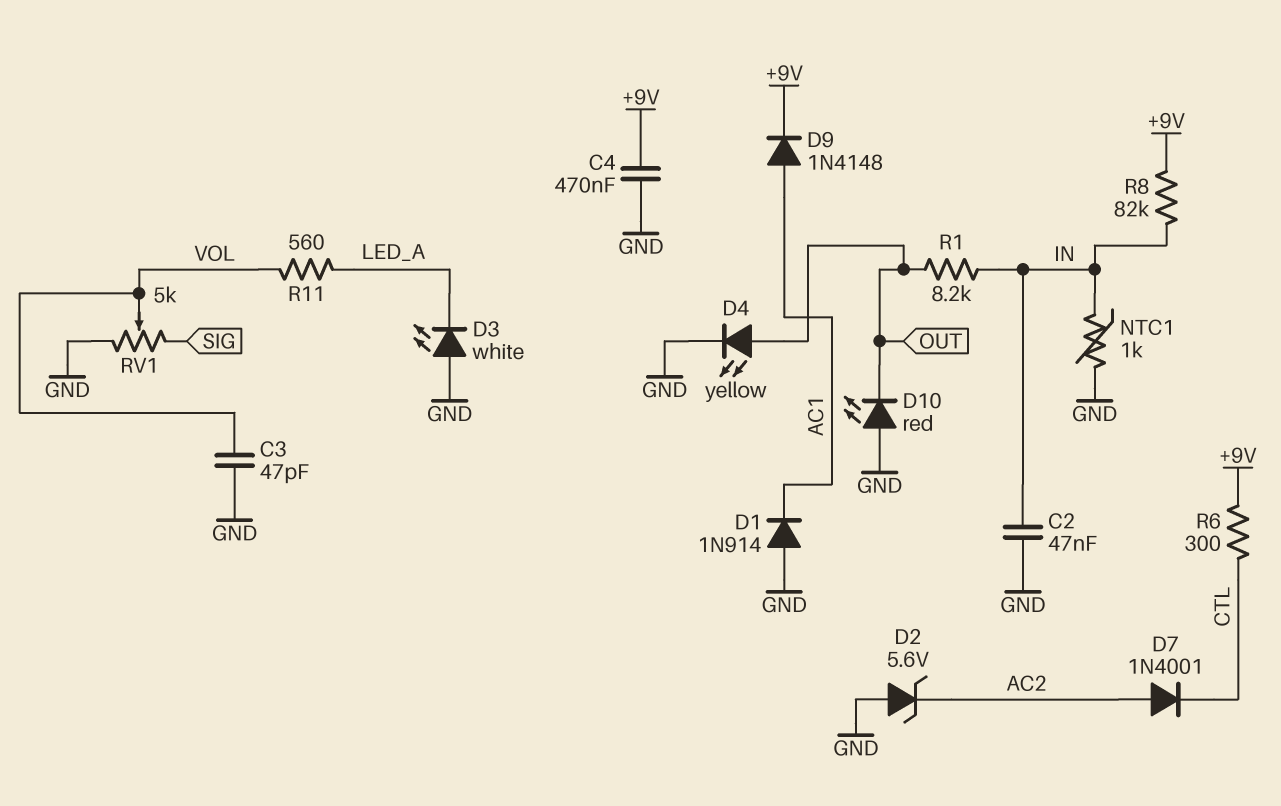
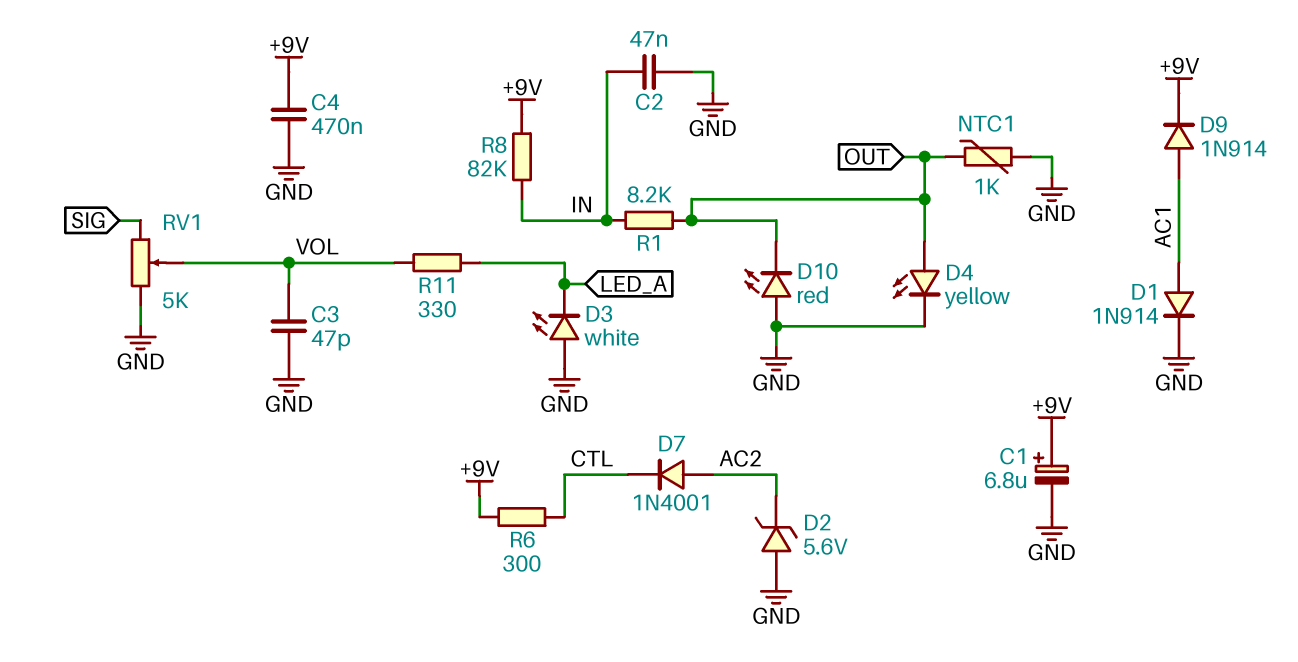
C1: none -> 6.8uF (plus +9V, minus GND)
D1: diode 1N914 (A GND, K AC1) -> diode 1N914 (A AC1, K GND)
D9: diode 1N4148 (A AC1, K +9V) -> diode 1N914 (A AC1, K +9V)
NTC1: 1k (GND, IN) -> 1k (GND, OUT)
R11: 560 (LED_A, VOL) -> 330 (LED_A, VOL)

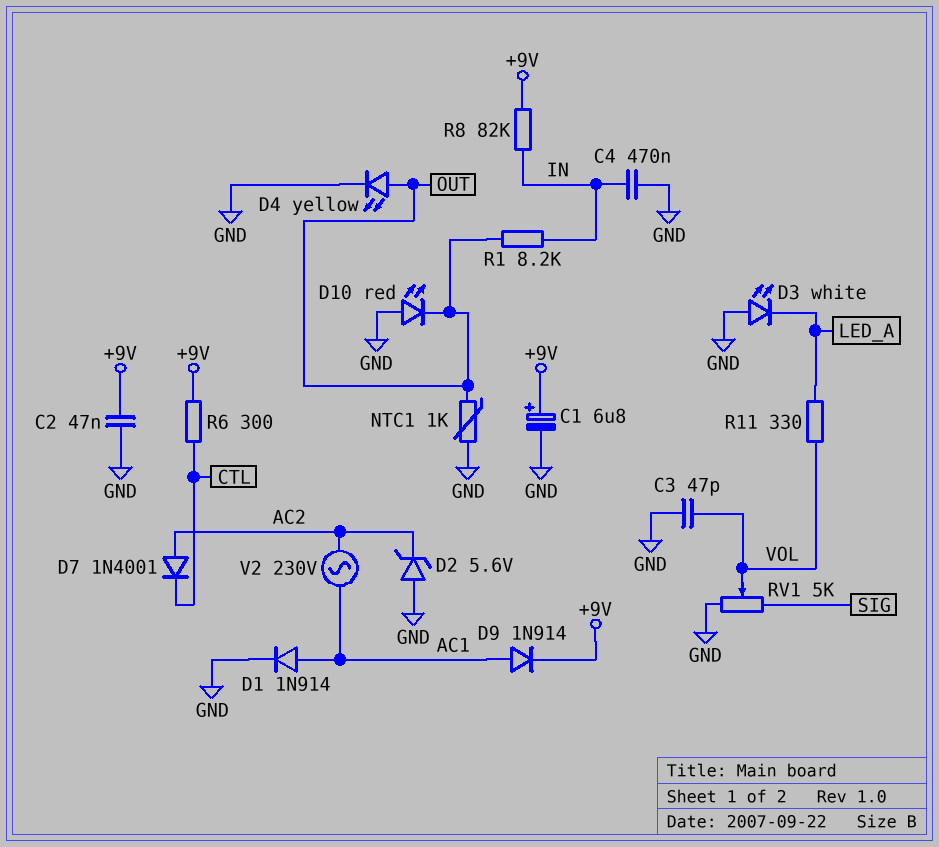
C2: 47nF (GND, IN) -> 47nF (+9V, GND)
C4: 470nF (+9V, GND) -> 470nF (GND, IN)
V2: none -> AC 230V (AC1, AC2)

